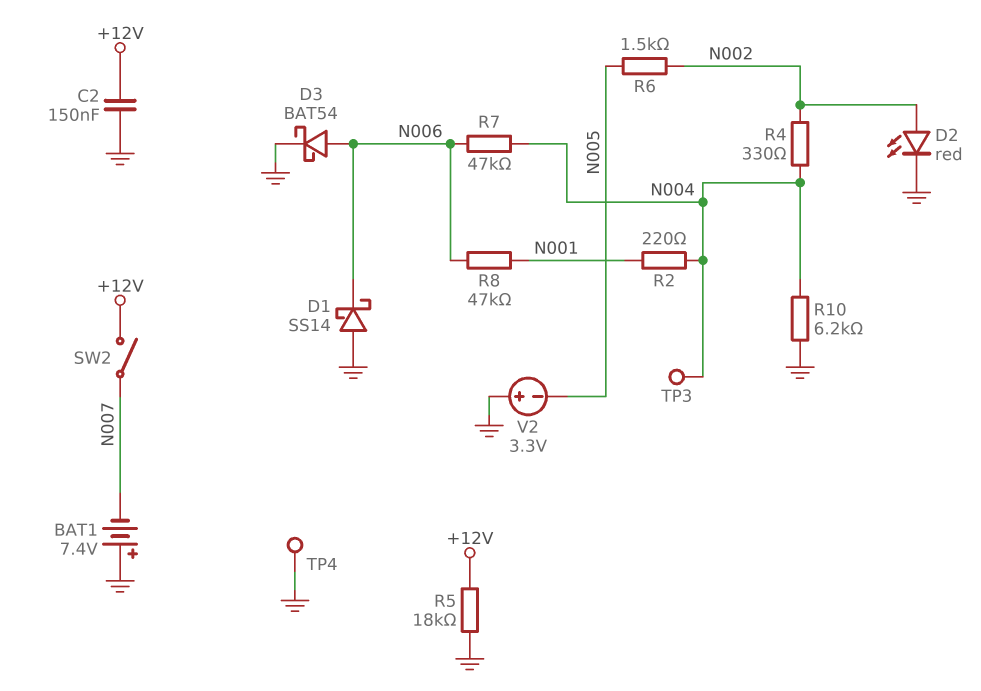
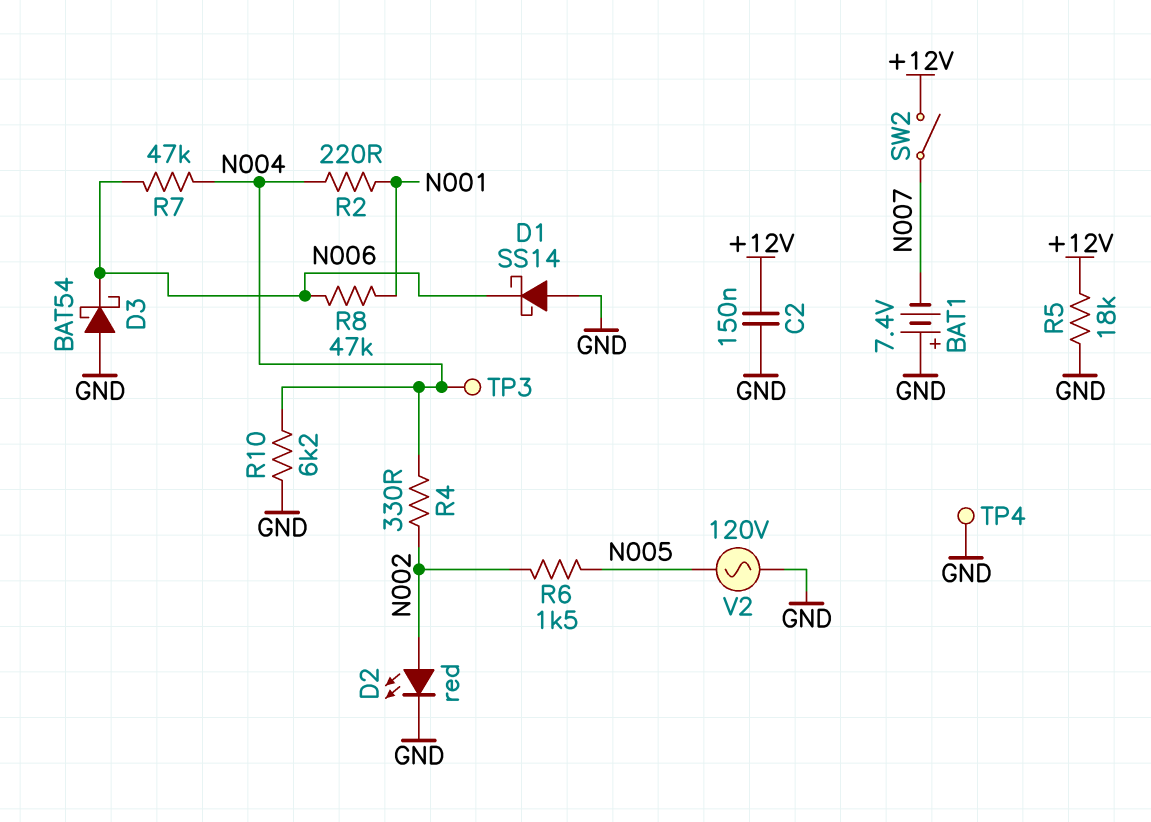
D3: schottky BAT54 (A N006, K GND) -> schottky BAT54 (A GND, K N006)
V2: 3.3V (plus GND, minus N005) -> AC 120V (GND, N005)

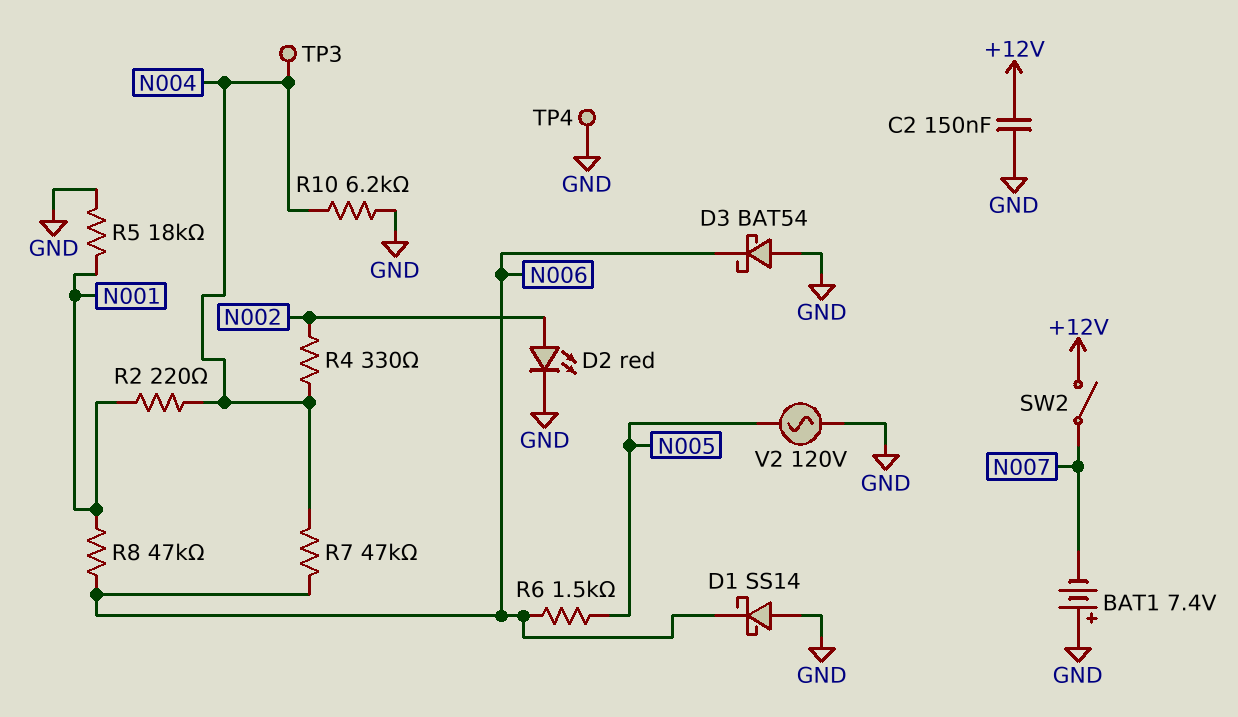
R5: 18k (+12V, GND) -> 18k (GND, N001)
R6: 1.5k (N002, N005) -> 1.5k (N005, N006)

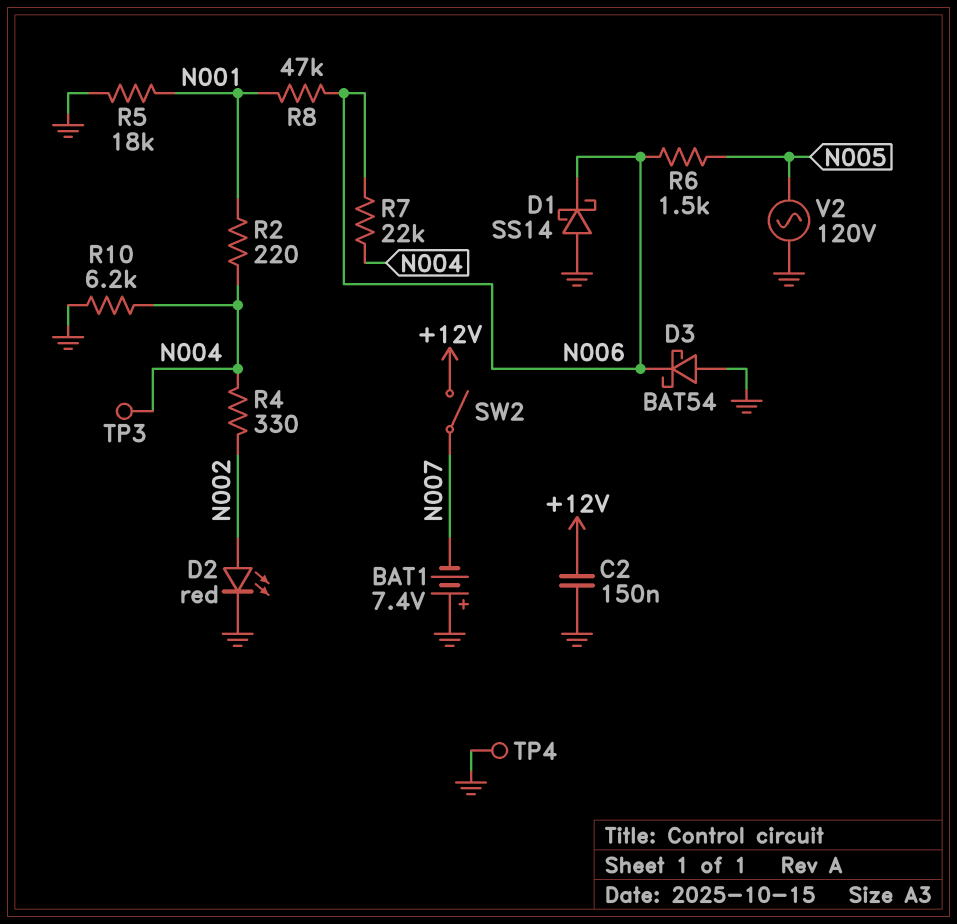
R7: 47k (N004, N006) -> 22k (N004, N006)

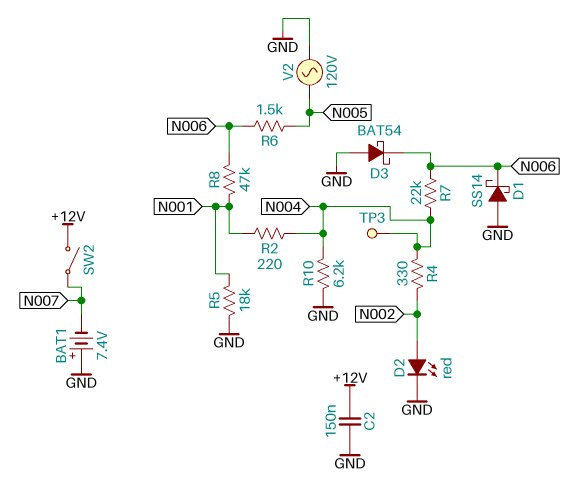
TP4: test point (GND) -> none

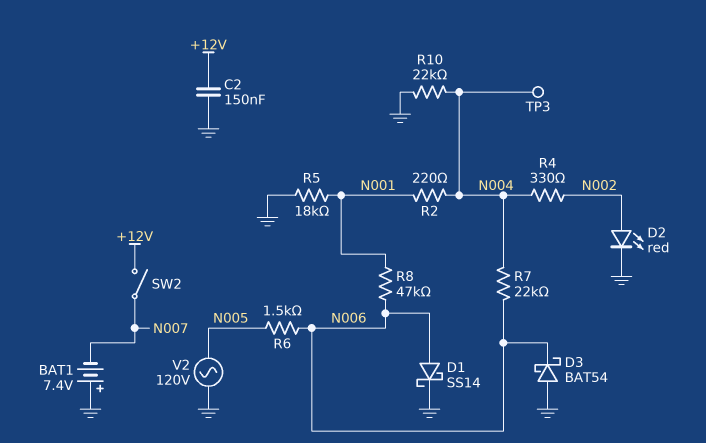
D1: schottky SS14 (A GND, K N006) -> schottky SS14 (A N006, K GND)
R10: 6.2k (GND, N004) -> 22k (GND, N004)

